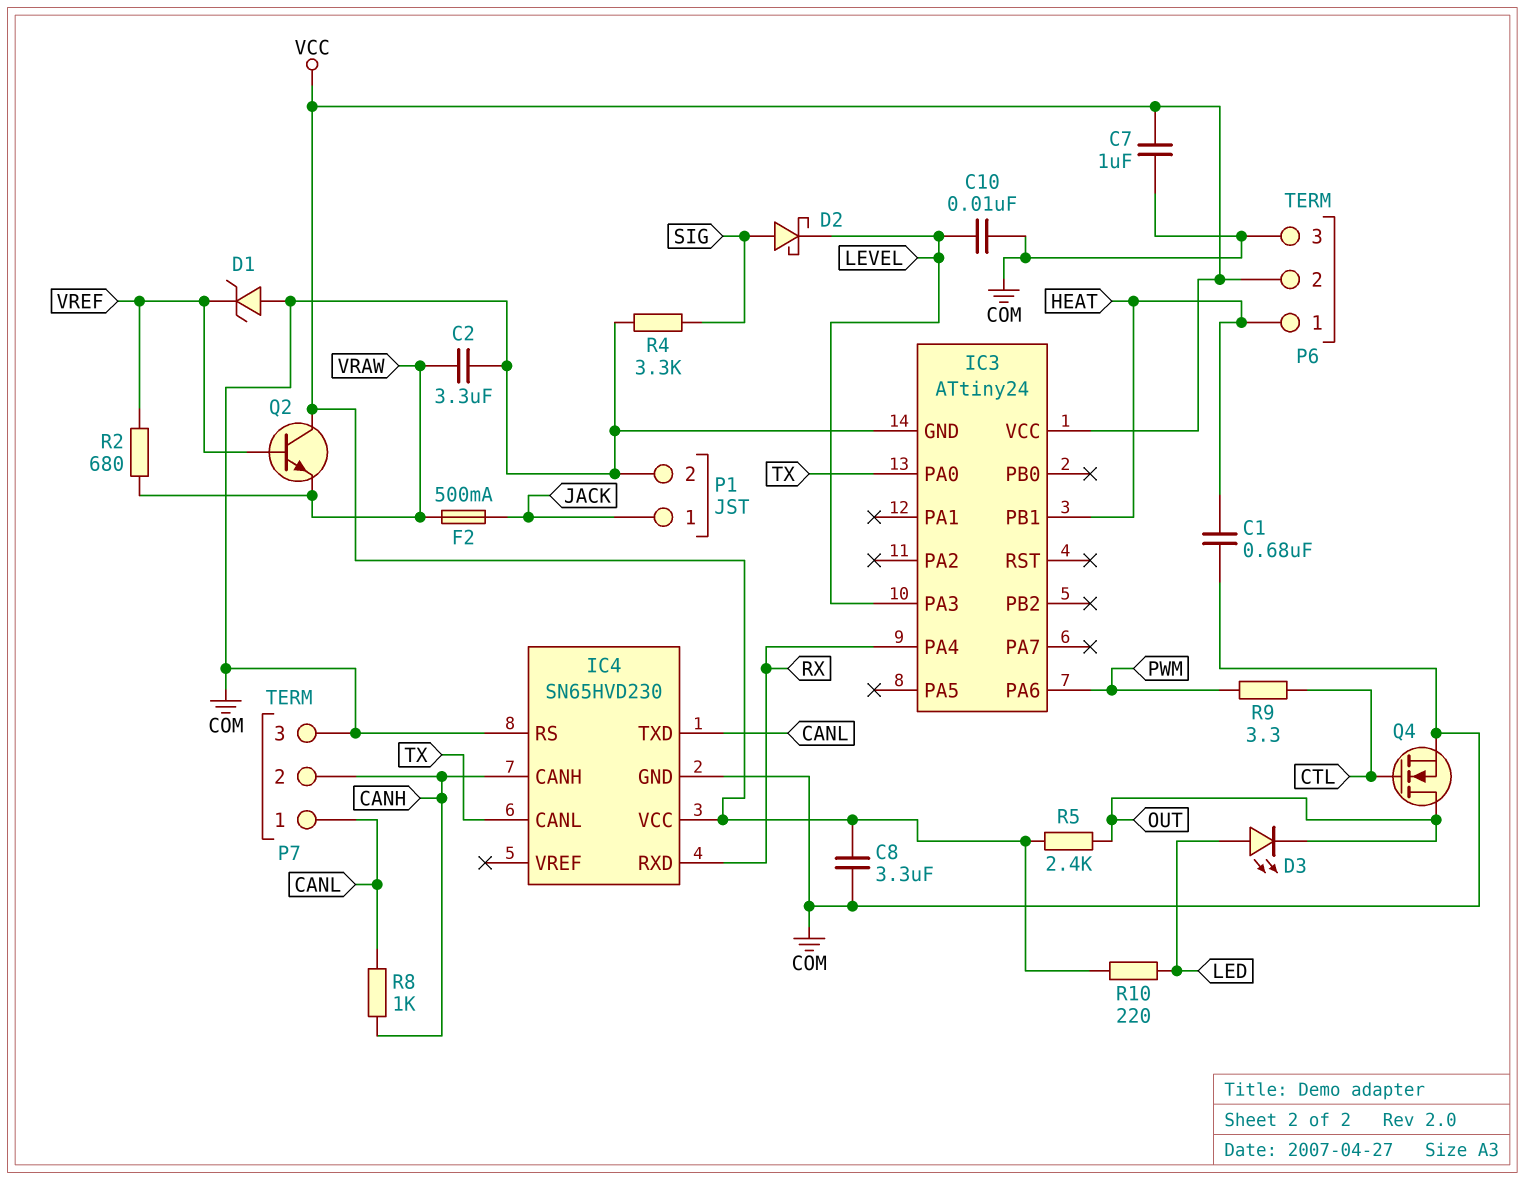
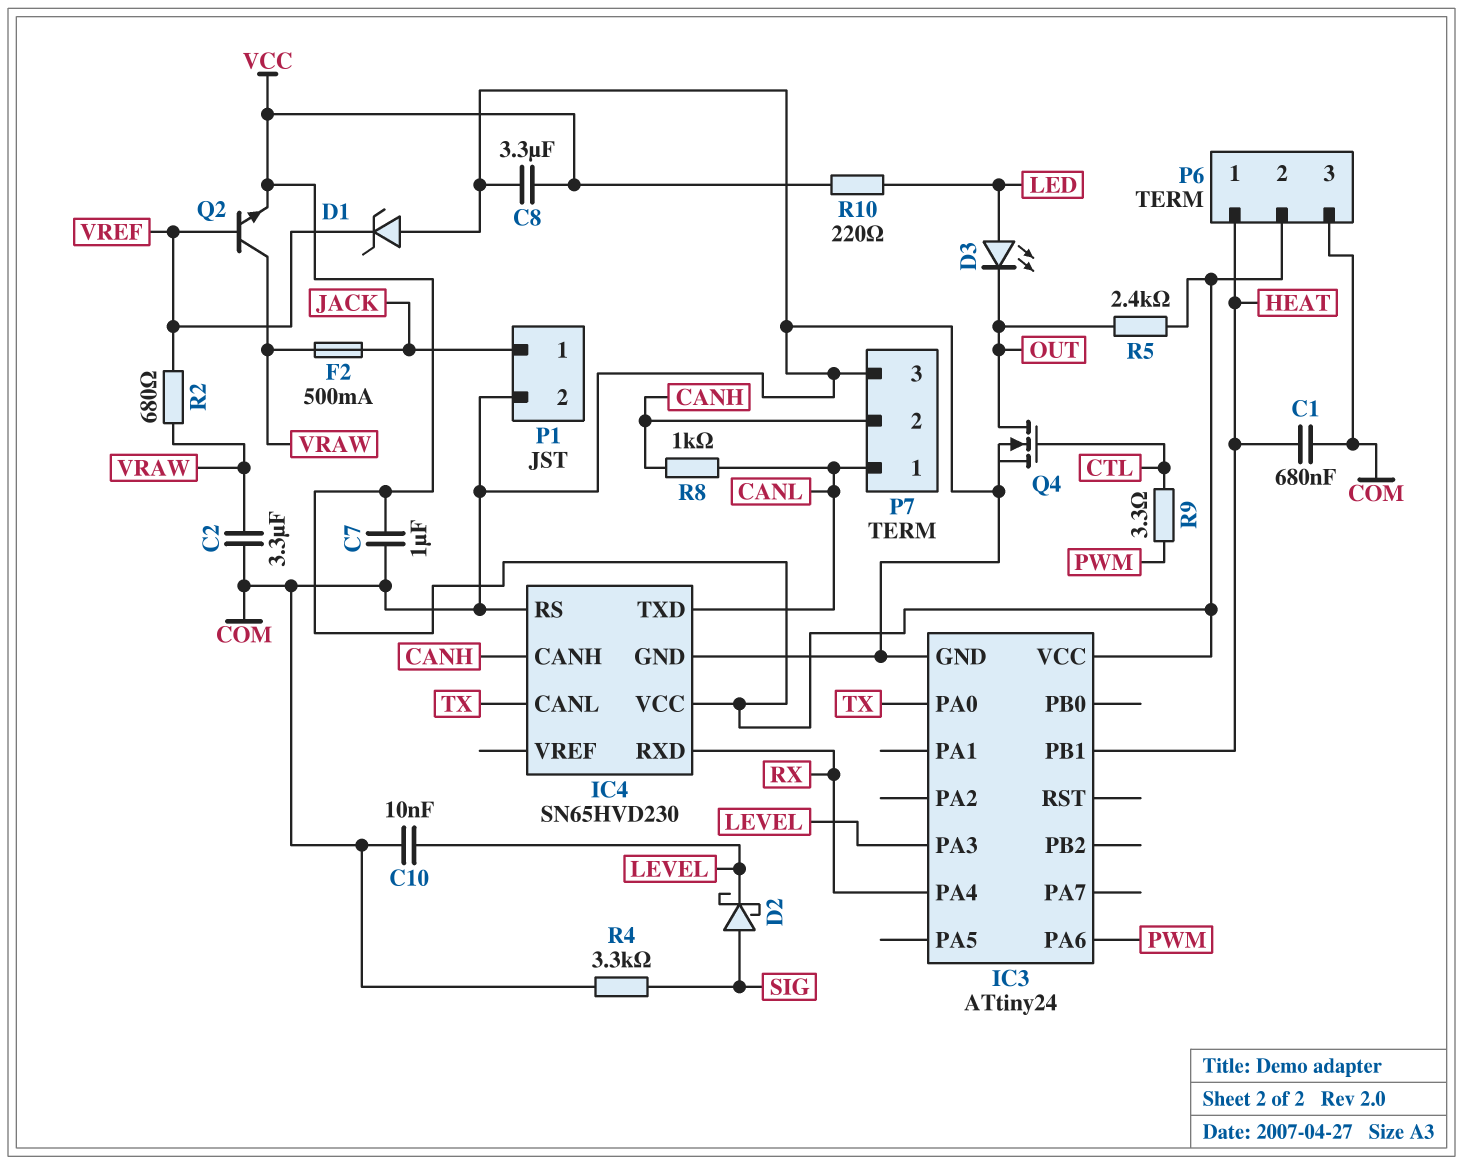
Q2: NPN (B VREF, C VCC, E VRAW) -> NPN (B VREF, C VRAW, E VCC)

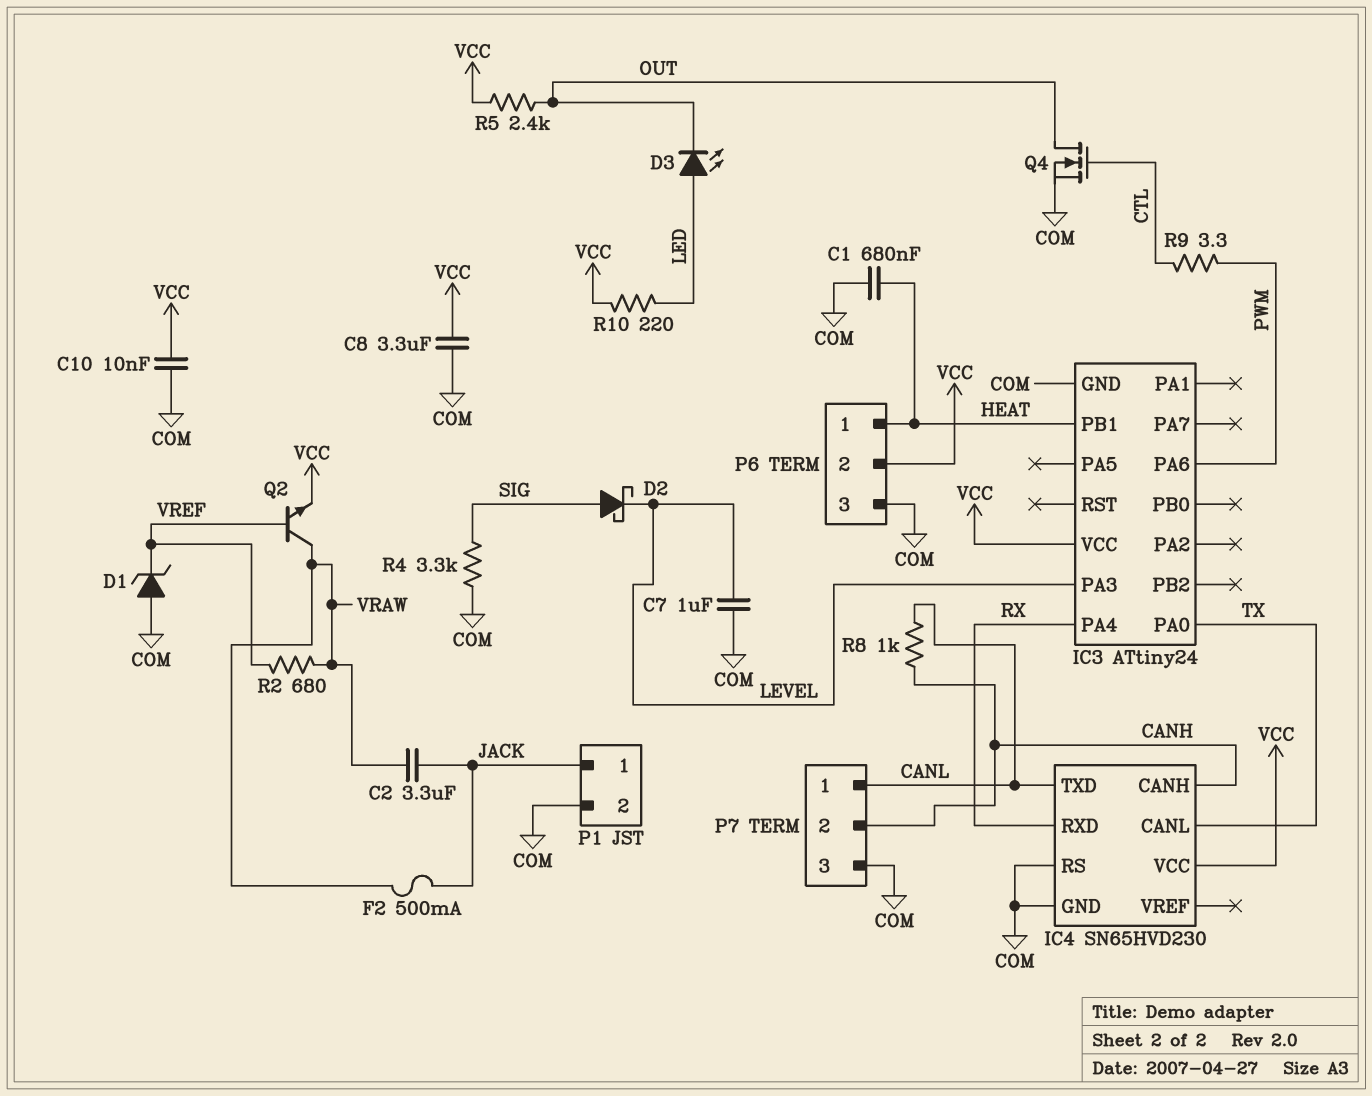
C2: 3.3uF (COM, VRAW) -> 3.3uF (JACK, VRAW)
C7: 1uF (COM, VCC) -> 1uF (COM, LEVEL)
C10: 10nF (COM, LEVEL) -> 10nF (COM, VCC)

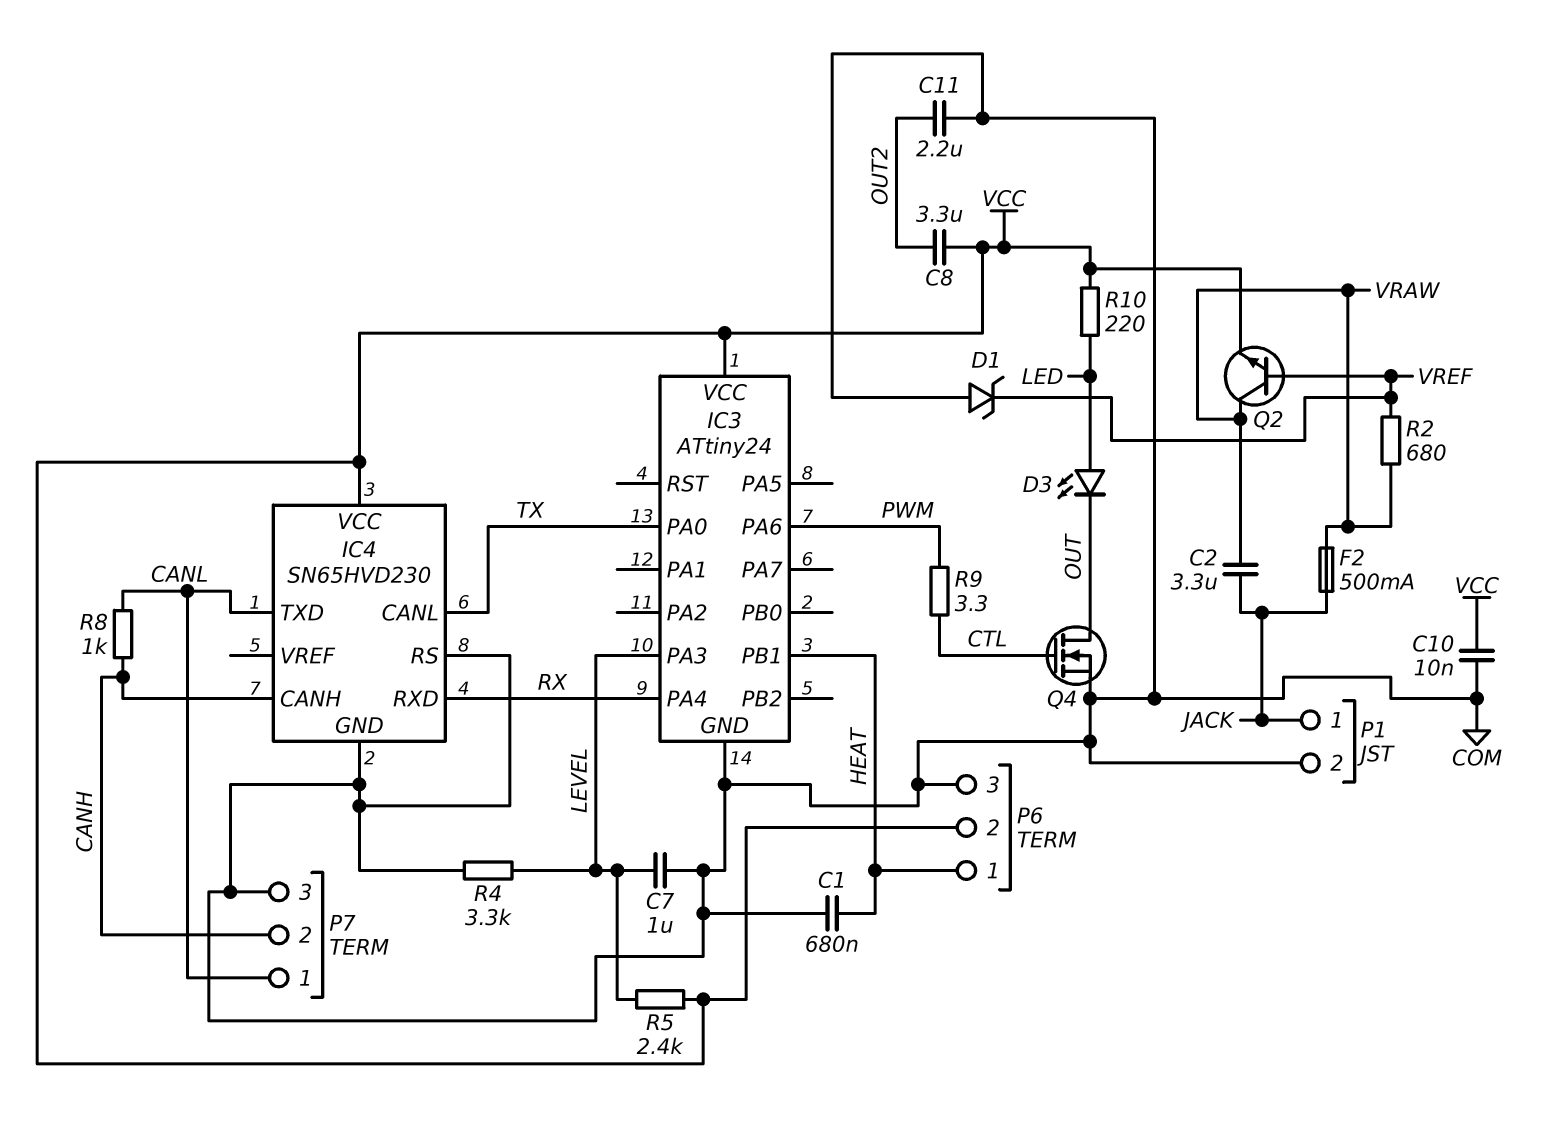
C8: 3.3uF (COM, VCC) -> 3.3uF (OUT2, VCC)
C11: none -> 2.2uF (COM, OUT2)
D2: schottky (A SIG, K LEVEL) -> none
R4: 3.3k (COM, SIG) -> 3.3k (COM, LEVEL)
R5: 2.4k (OUT, VCC) -> 2.4k (LEVEL, VCC)

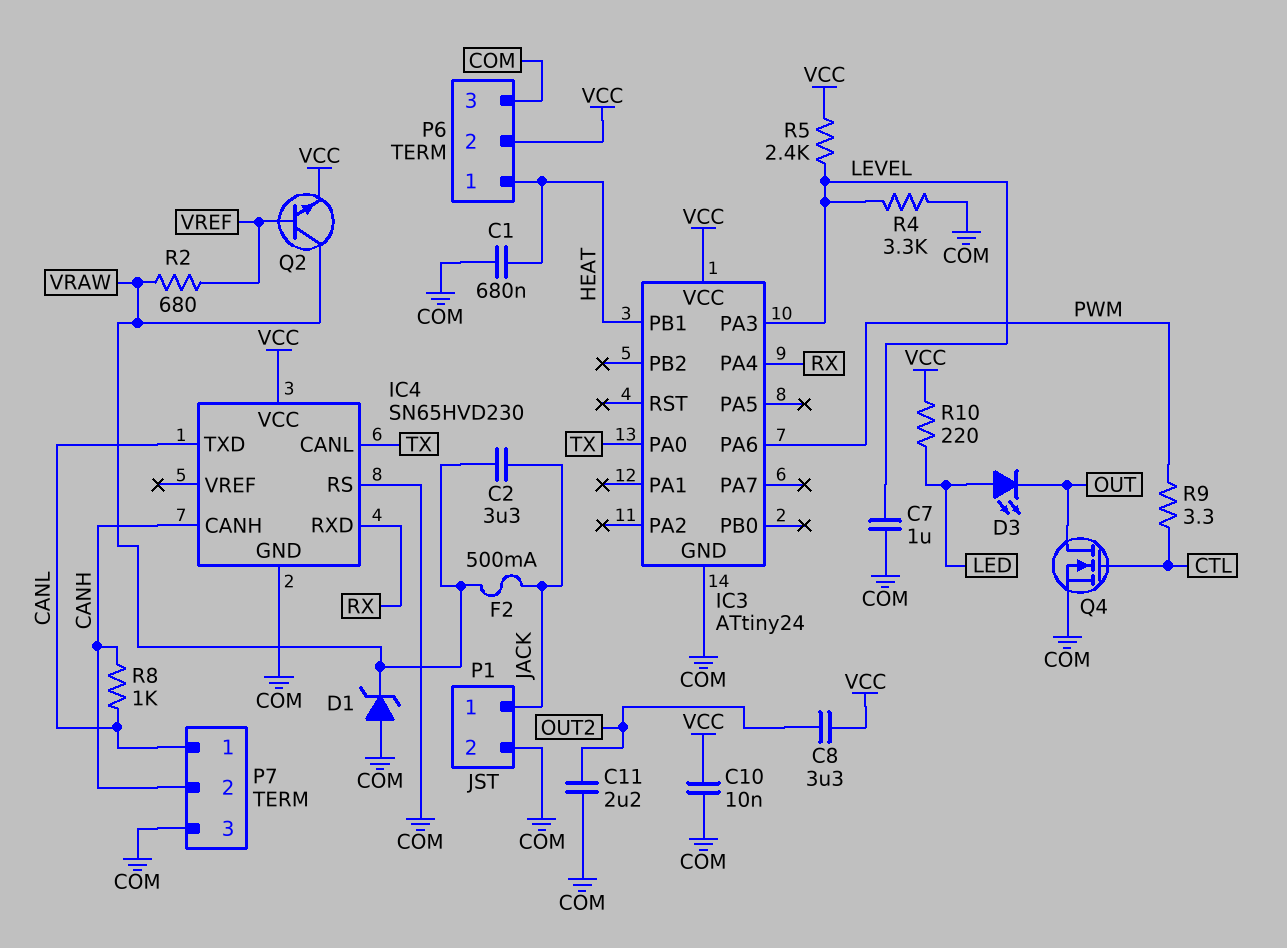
D1: zener (A COM, K VREF) -> zener (A COM, K VRAW)

